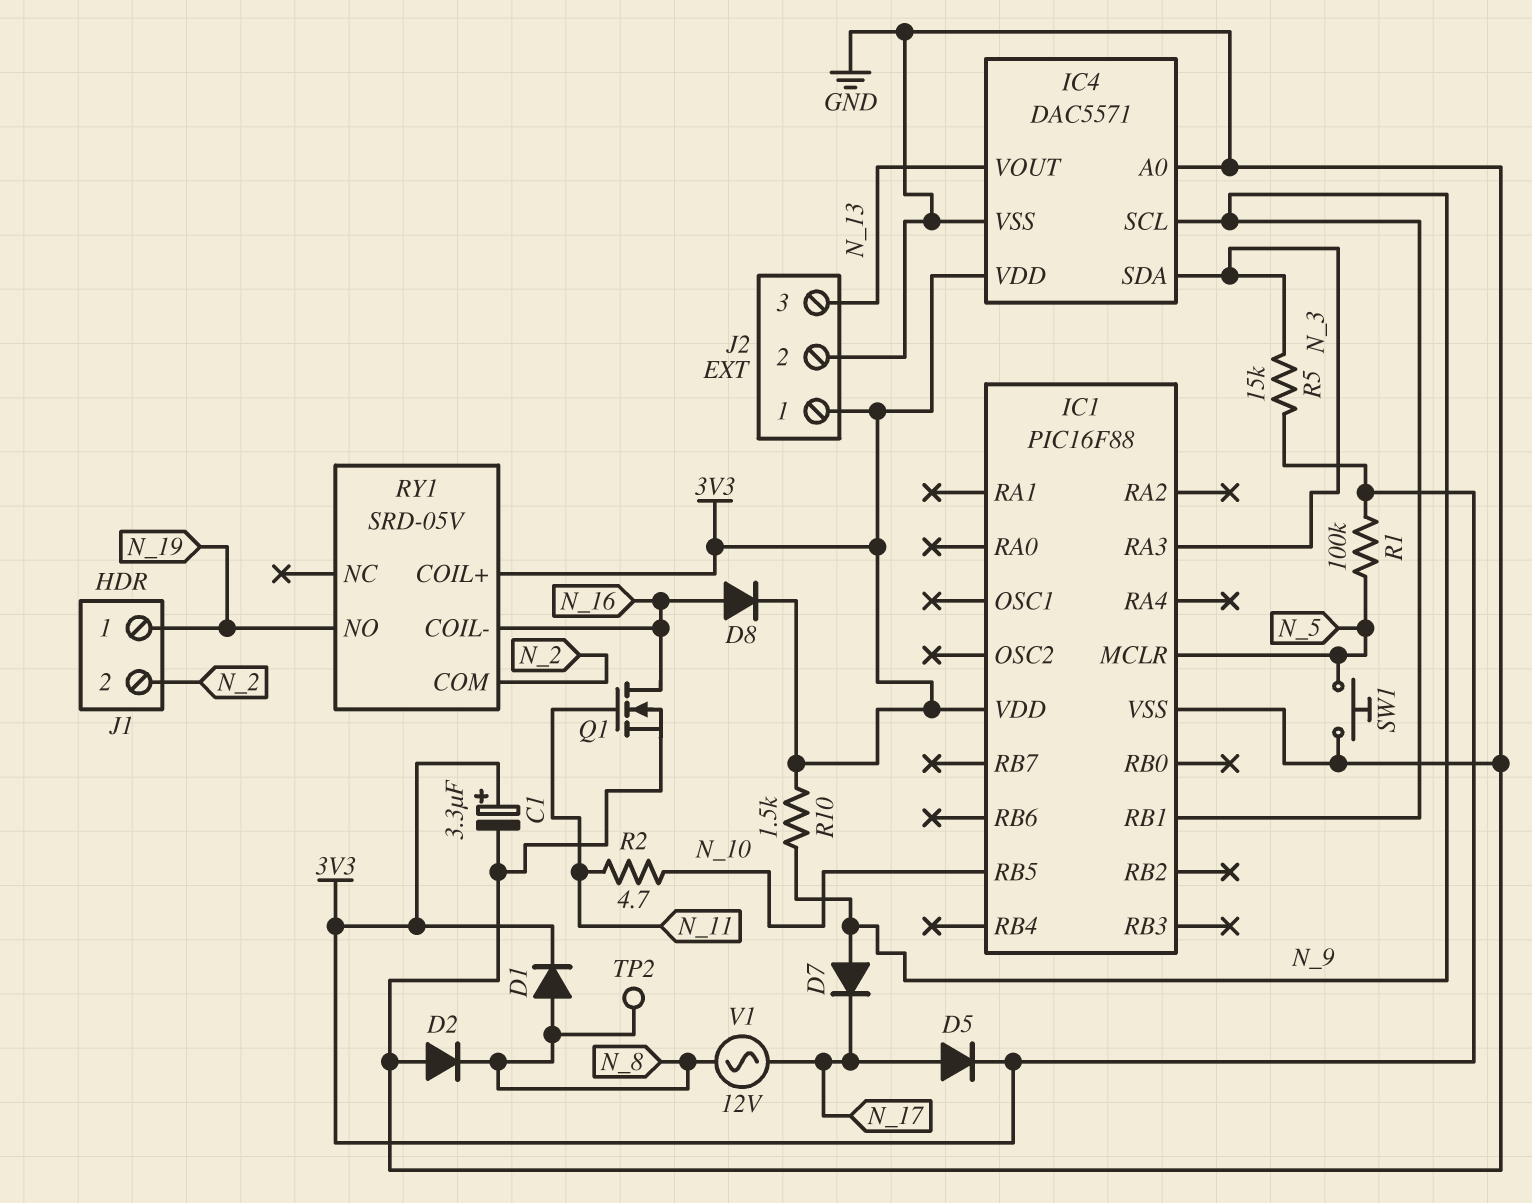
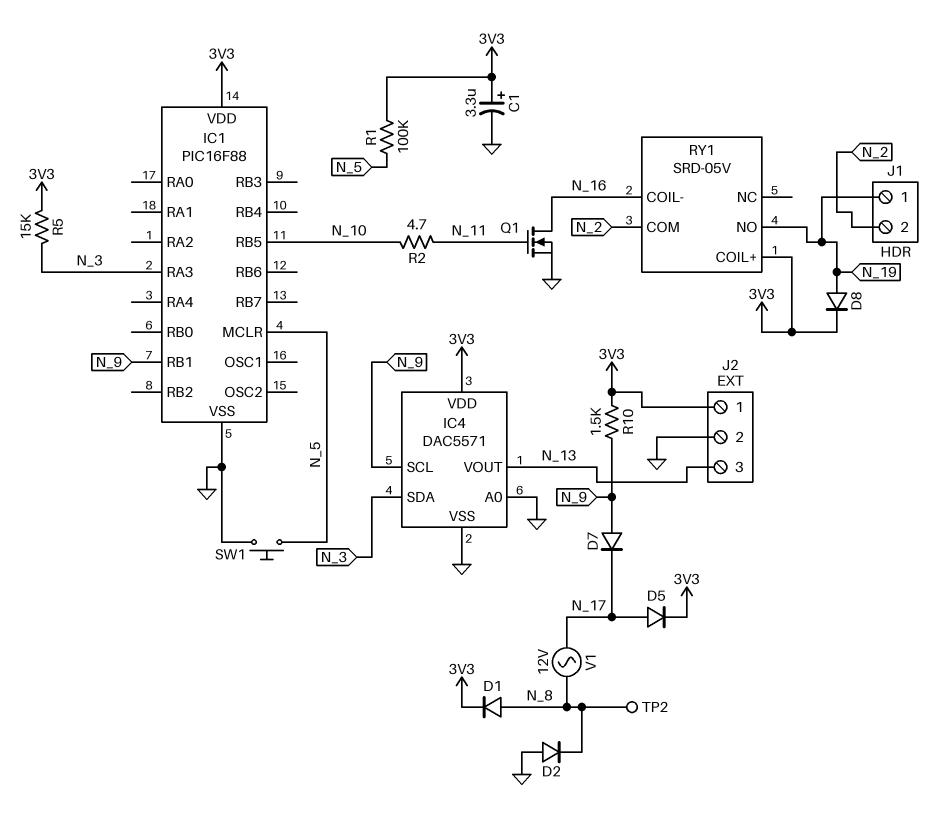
D8: diode (A N_16, K 3V3) -> diode (A N_19, K 3V3)

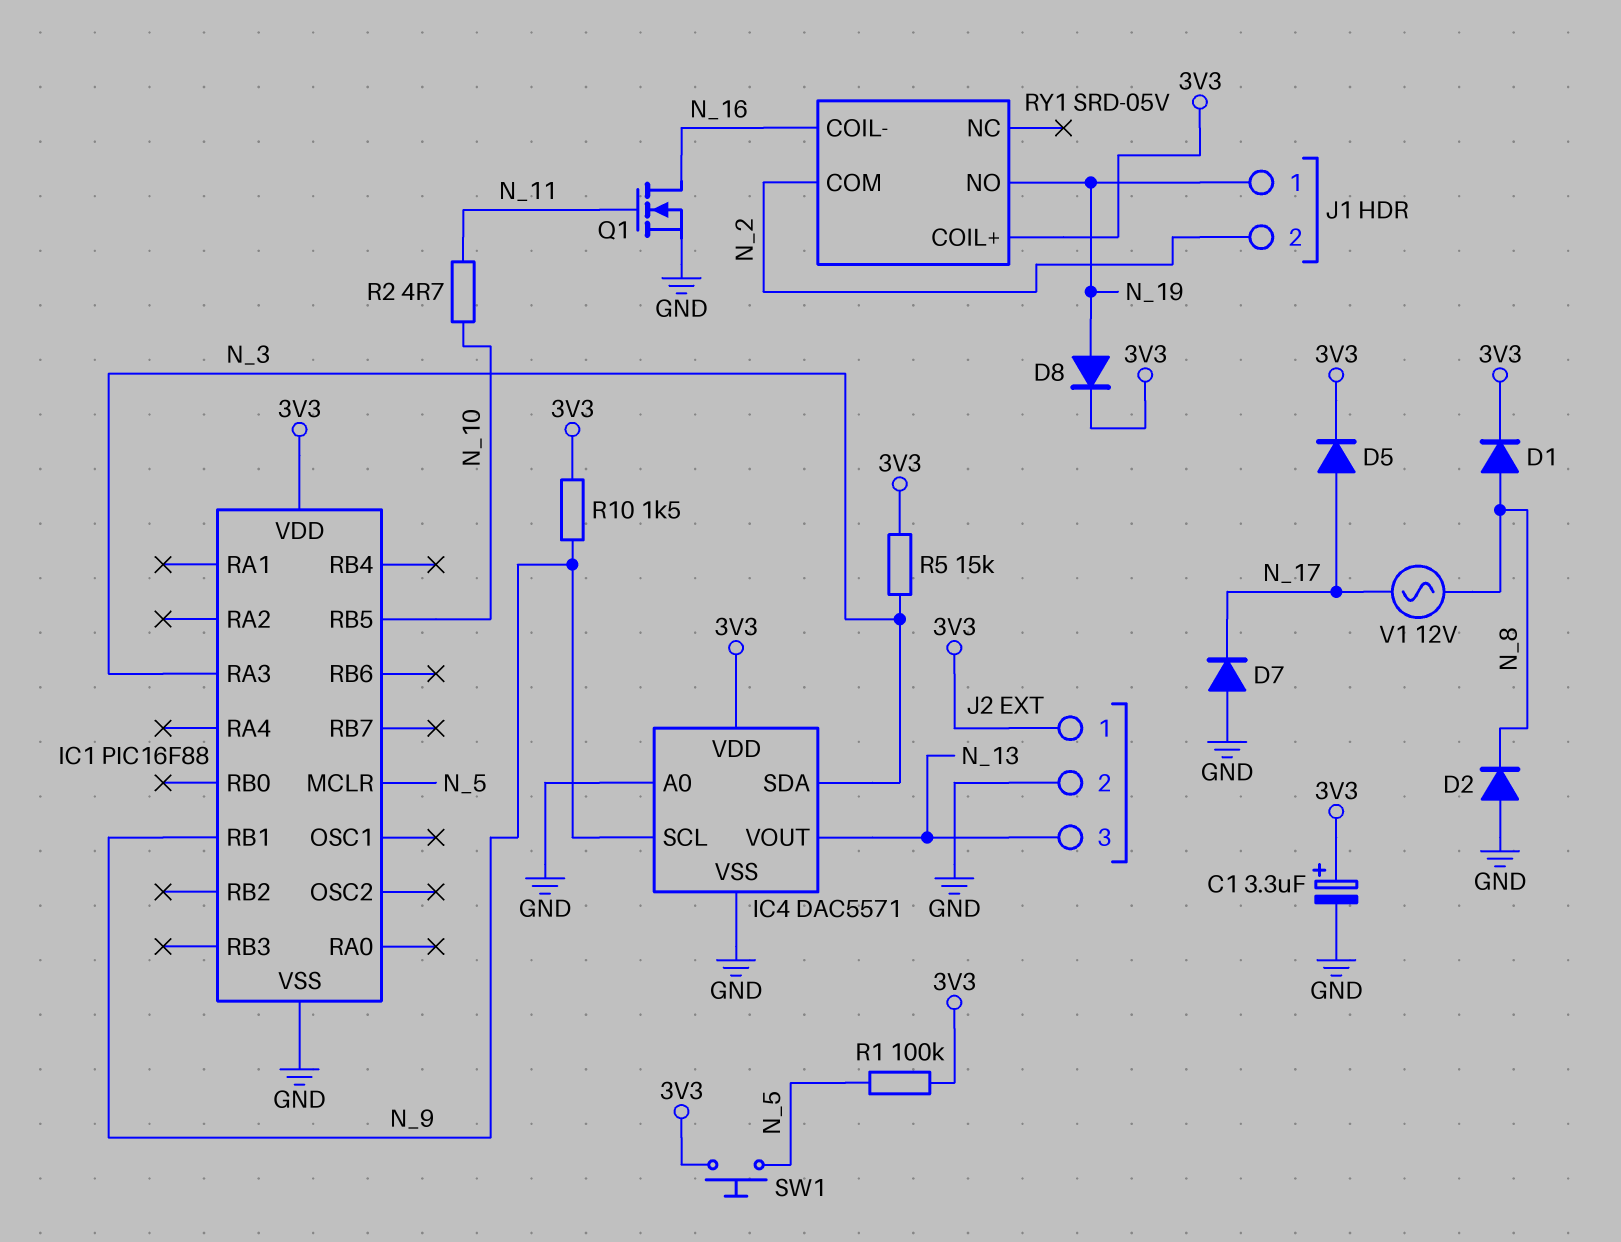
D7: diode (A N_9, K N_17) -> diode (A GND, K N_17)
SW1: button (GND, N_5) -> button (3V3, N_5)
TP2: test point (N_8) -> none

